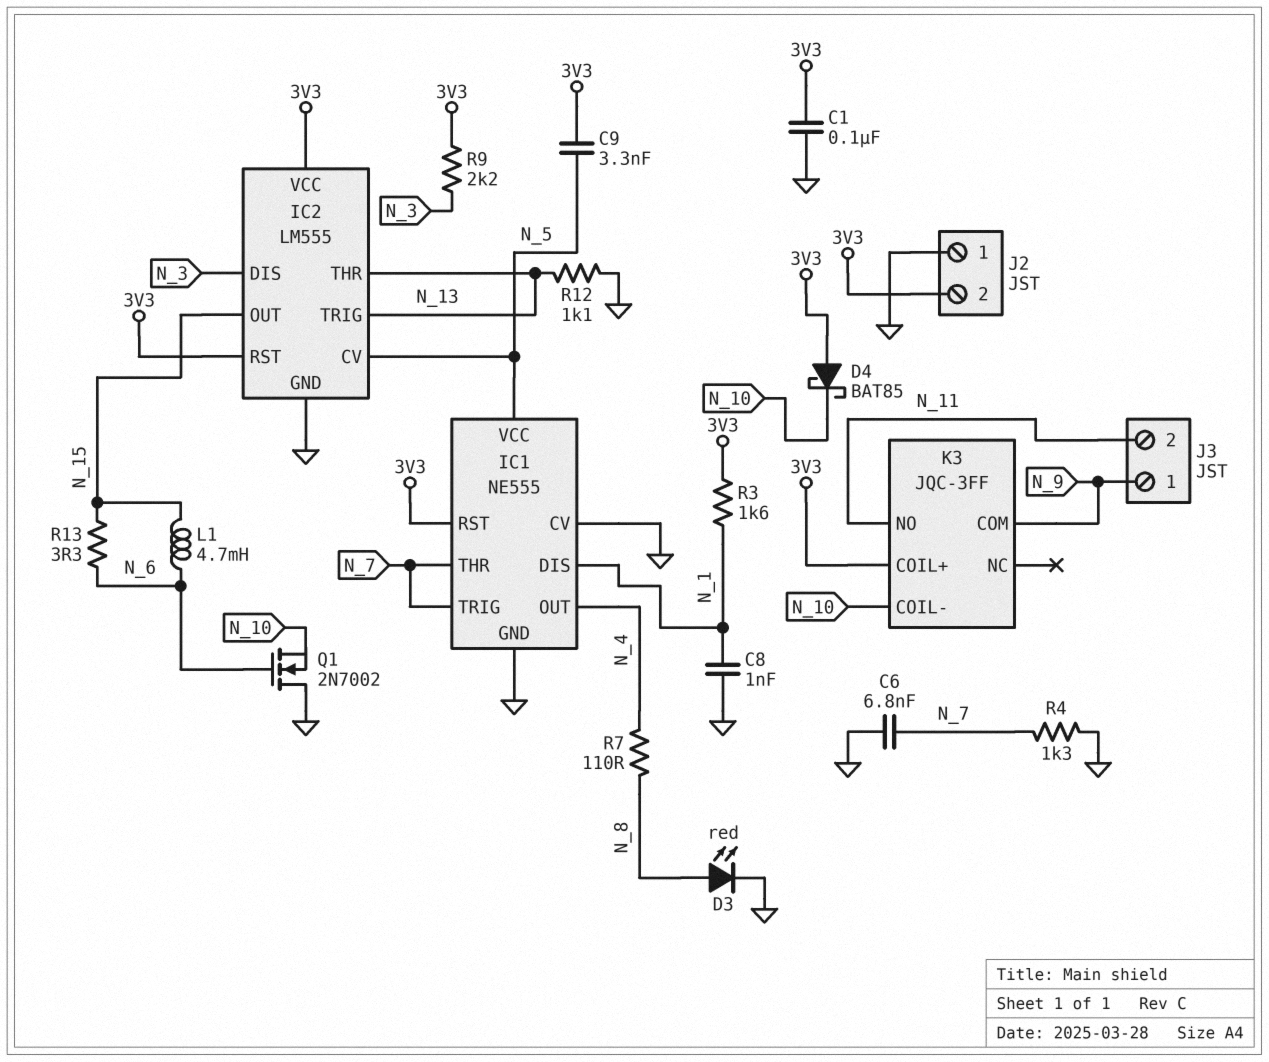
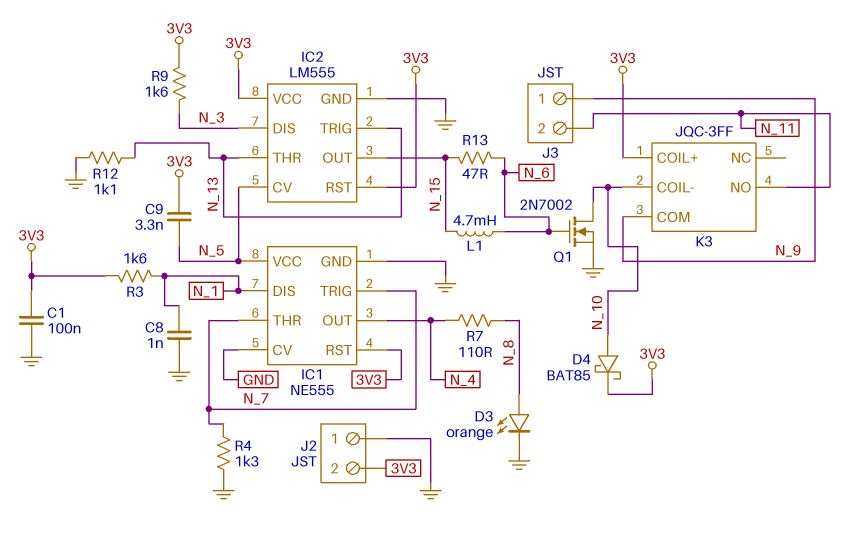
C6: 6.8nF (GND, N_7) -> none
D3: LED red (A N_8, K GND) -> LED orange (A N_8, K GND)
D4: schottky BAT85 (A 3V3, K N_10) -> schottky BAT85 (A N_10, K 3V3)
Q1: NMOS 2N7002 (G N_6, D GND, S N_10) -> NMOS 2N7002 (G N_6, D N_10, S GND)
R9: 2.2k (3V3, N_3) -> 1.6k (3V3, N_3)
R13: 3.3 (N_6, N_15) -> 47 (N_6, N_15)

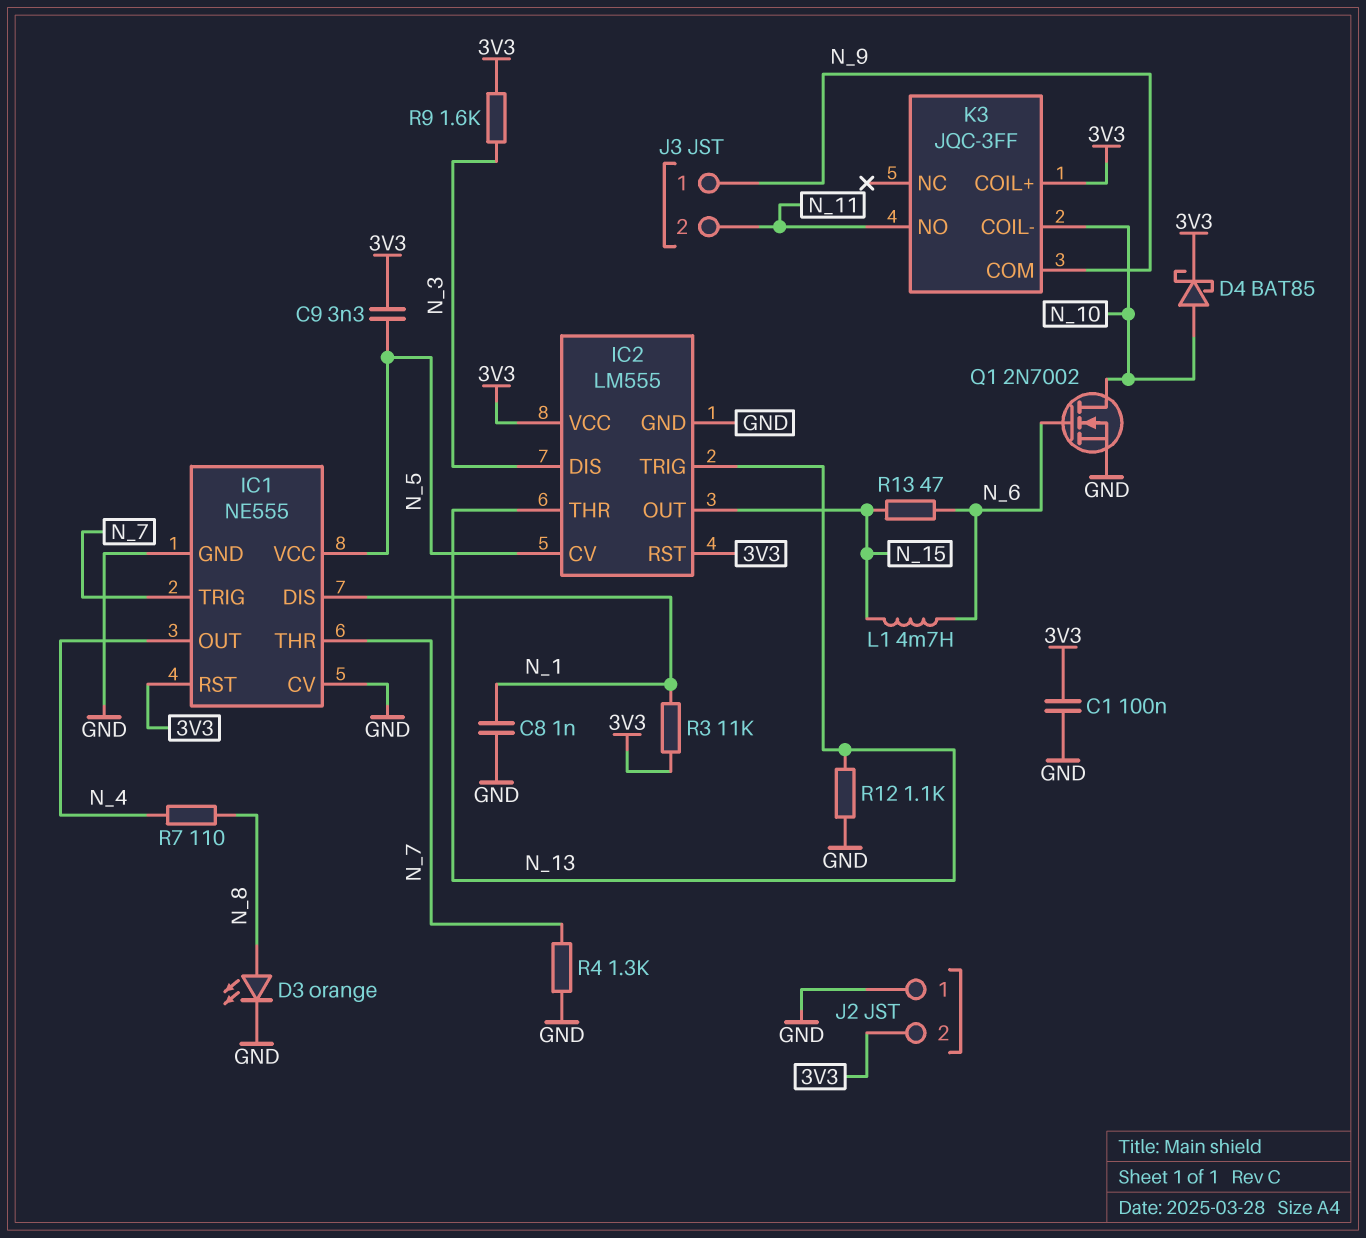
R3: 1.6k (3V3, N_1) -> 11k (3V3, N_1)

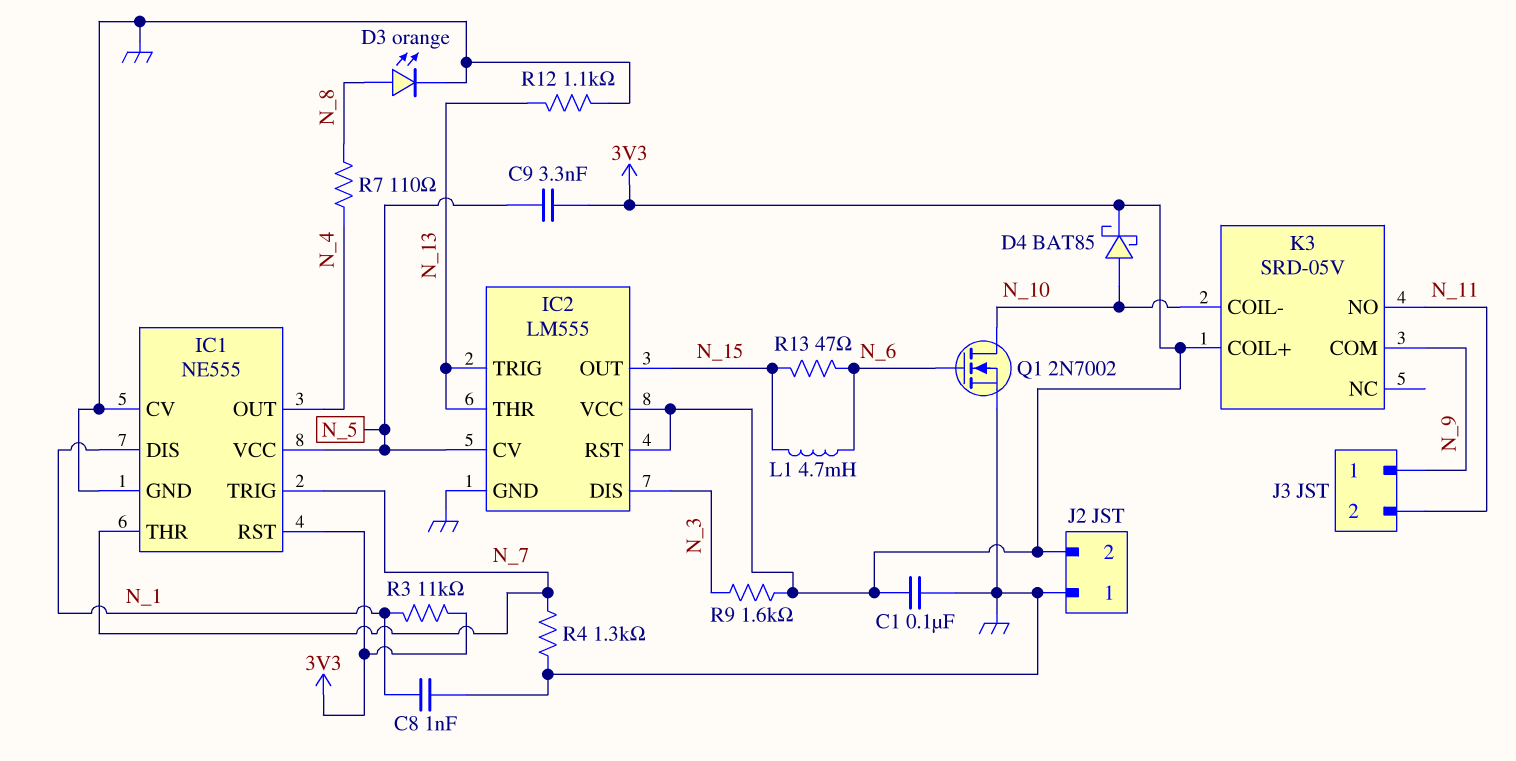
K3: JQC-3FF -> SRD-05V

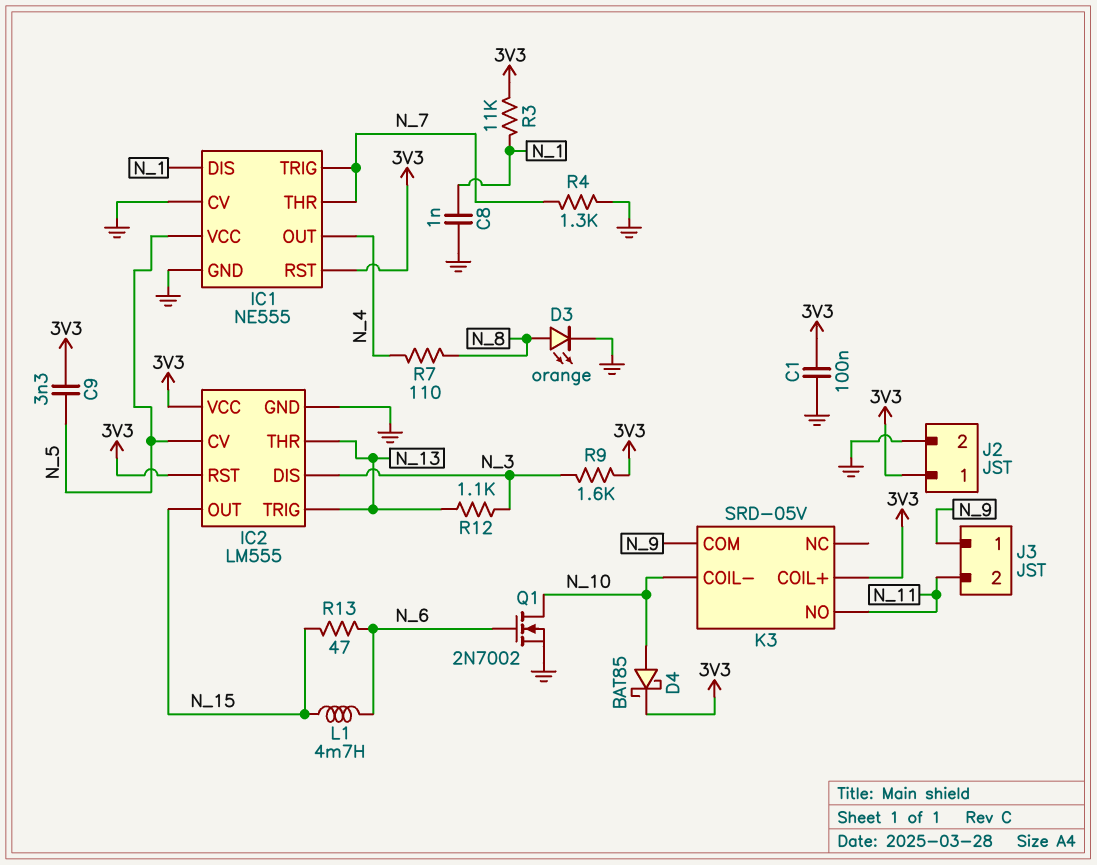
J2 pin 1: GND -> 3V3
J2 pin 2: 3V3 -> GND
R12: 1.1k (GND, N_13) -> 1.1k (N_3, N_13)

